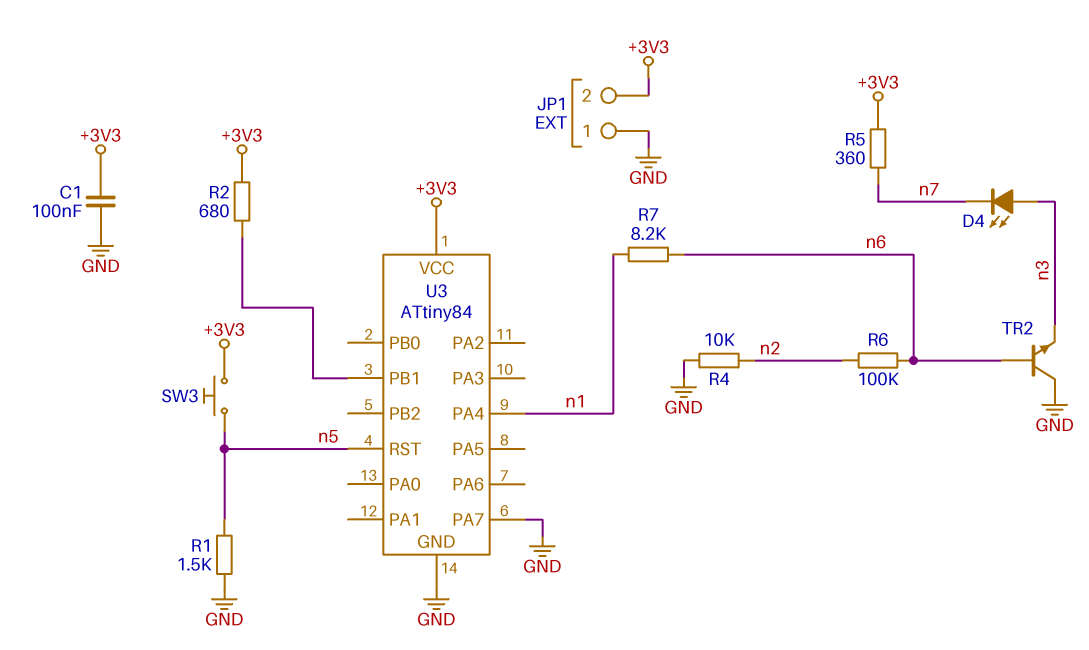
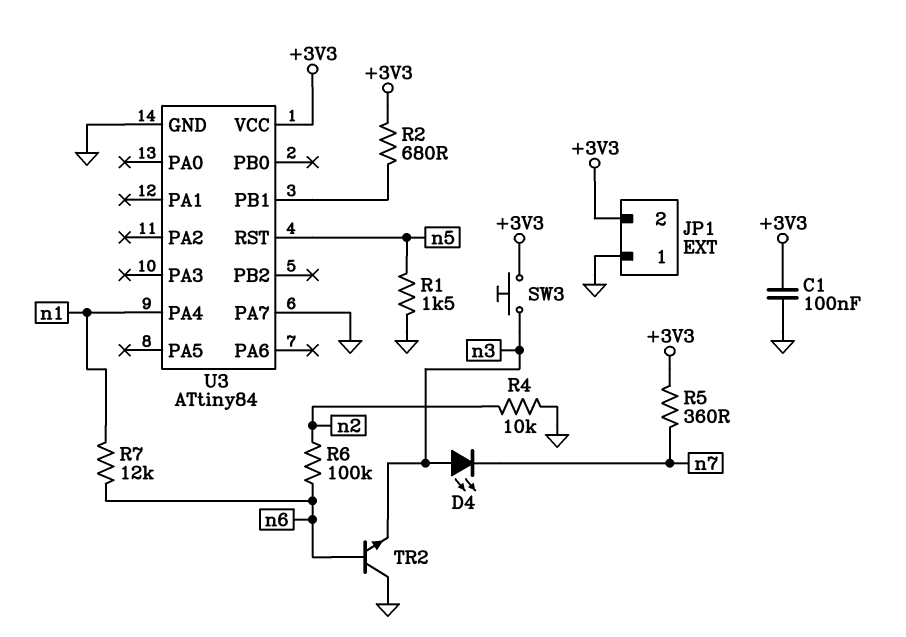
R7: 8.2k (n1, n6) -> 12k (n1, n6)
SW3: button (+3V3, n5) -> button (+3V3, n3)

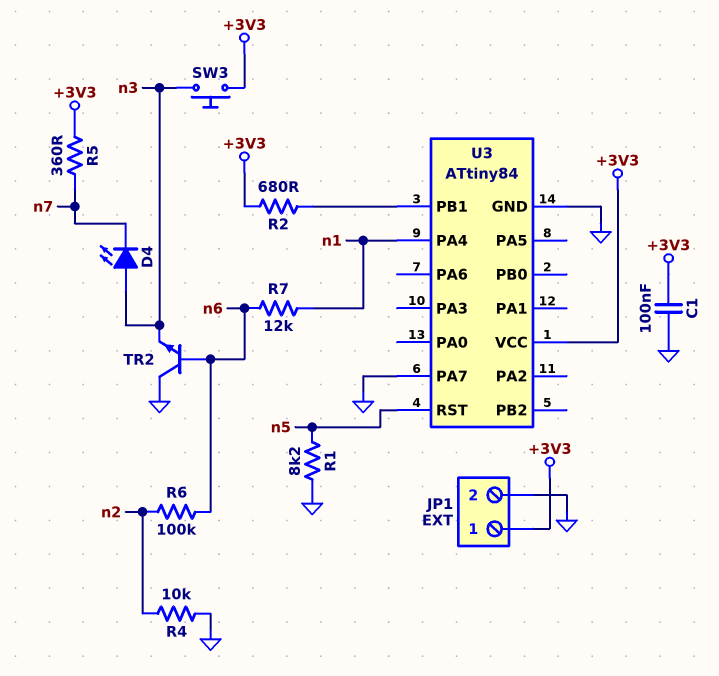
JP1 pin 1: GND -> +3V3
JP1 pin 2: +3V3 -> GND
R1: 1.5k (GND, n5) -> 8.2k (GND, n5)

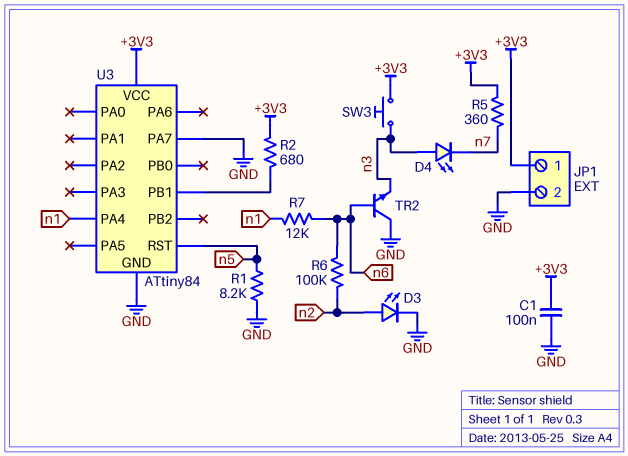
D3: none -> LED (A n2, K GND)
R4: 10k (GND, n2) -> none

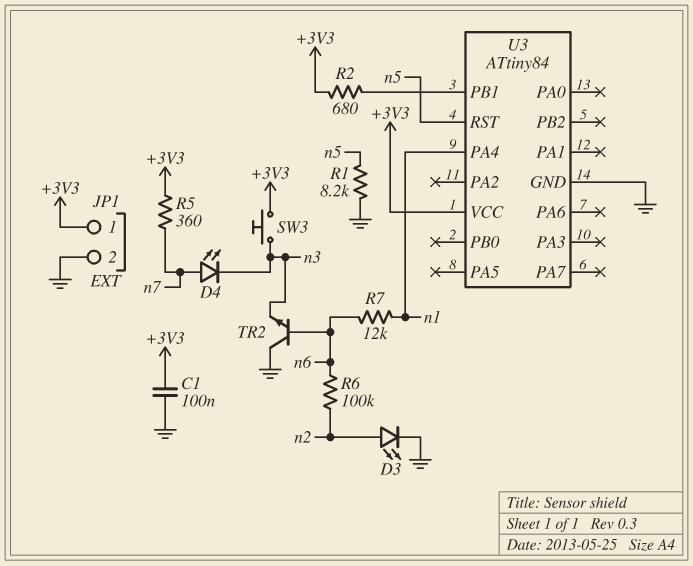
D4: LED (A n3, K n7) -> LED (A n7, K n3)
U3 pin PA7: GND -> none

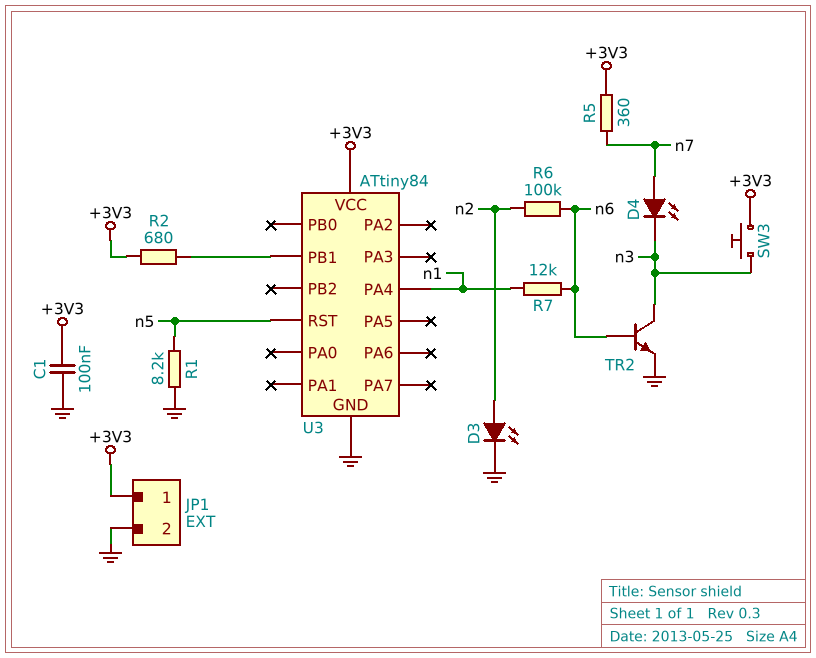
TR2: NPN (B n6, C GND, E n3) -> NPN (B n6, C n3, E GND)

